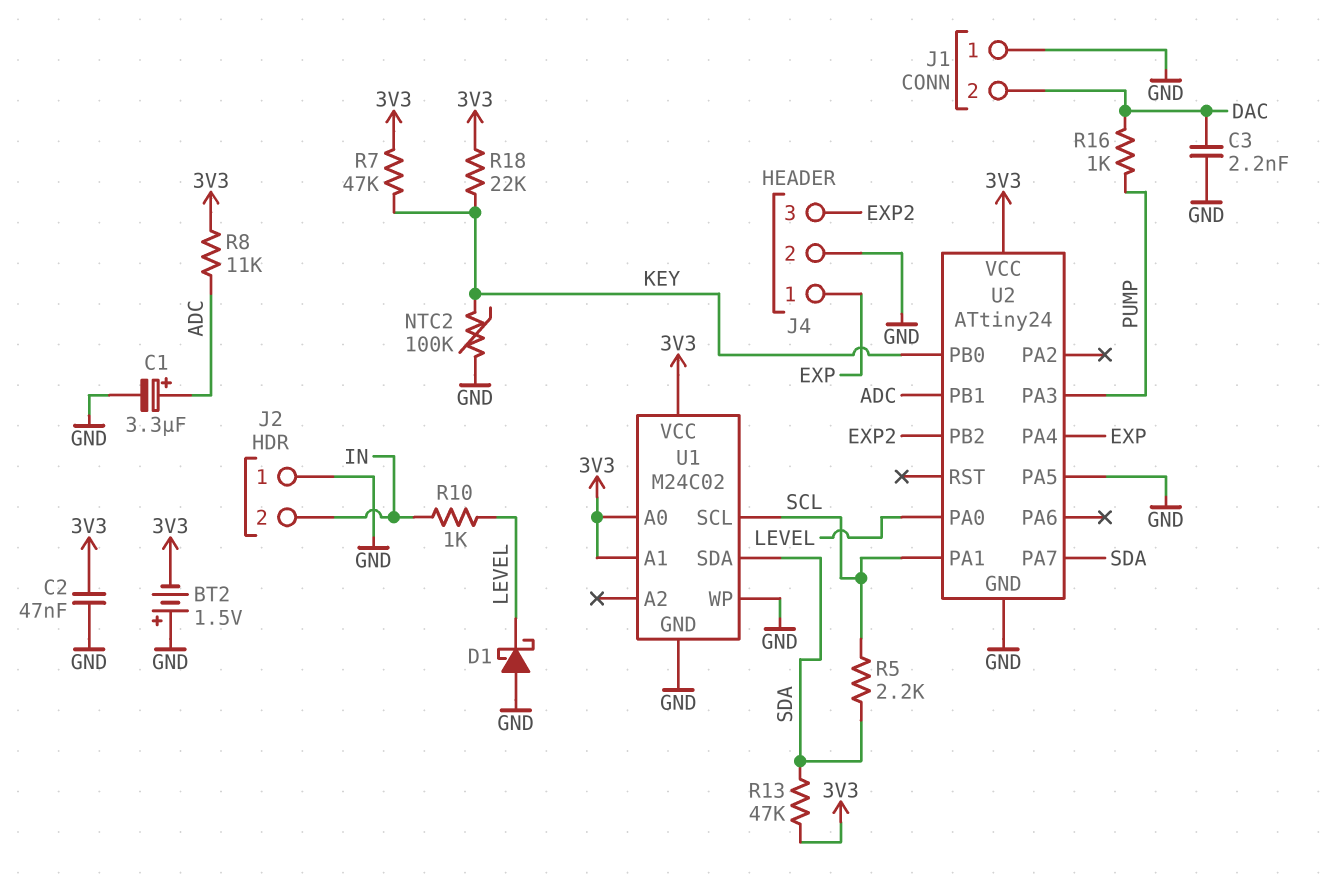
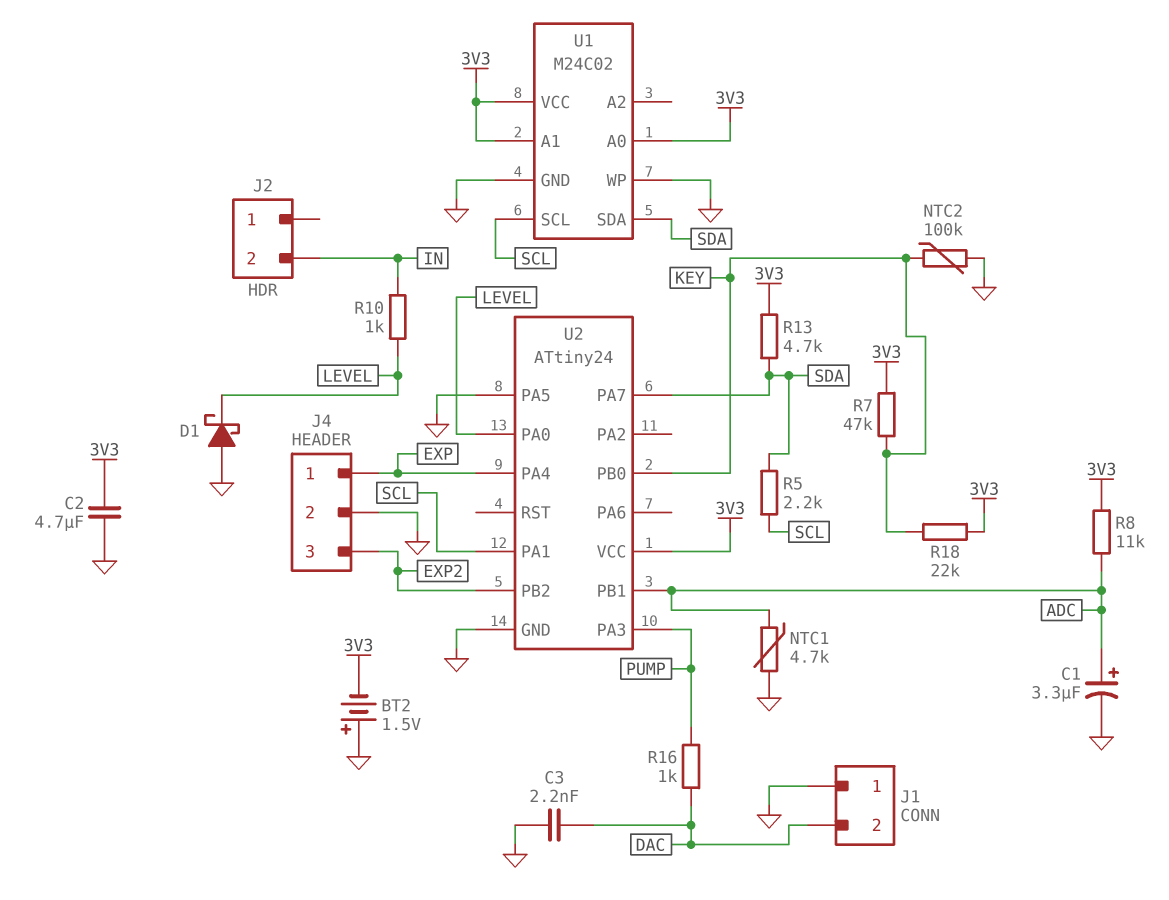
C2: 47nF (3V3, GND) -> 4.7uF (3V3, GND)
J2 pin 1: GND -> none
NTC1: none -> 4.7k (ADC, GND)
R13: 47k (3V3, SDA) -> 4.7k (3V3, SDA)

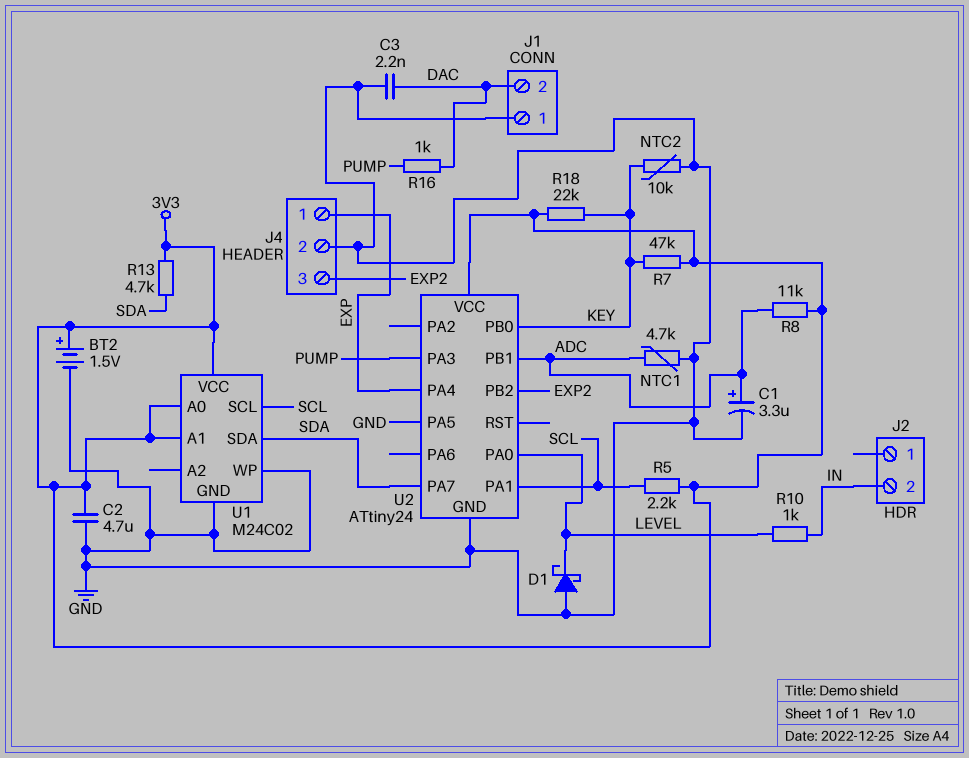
BT2: 1.5V (plus GND, minus 3V3) -> 1.5V (plus 3V3, minus GND)
NTC2: 100k (GND, KEY) -> 10k (GND, KEY)
R5: 2.2k (SCL, SDA) -> 2.2k (3V3, SCL)

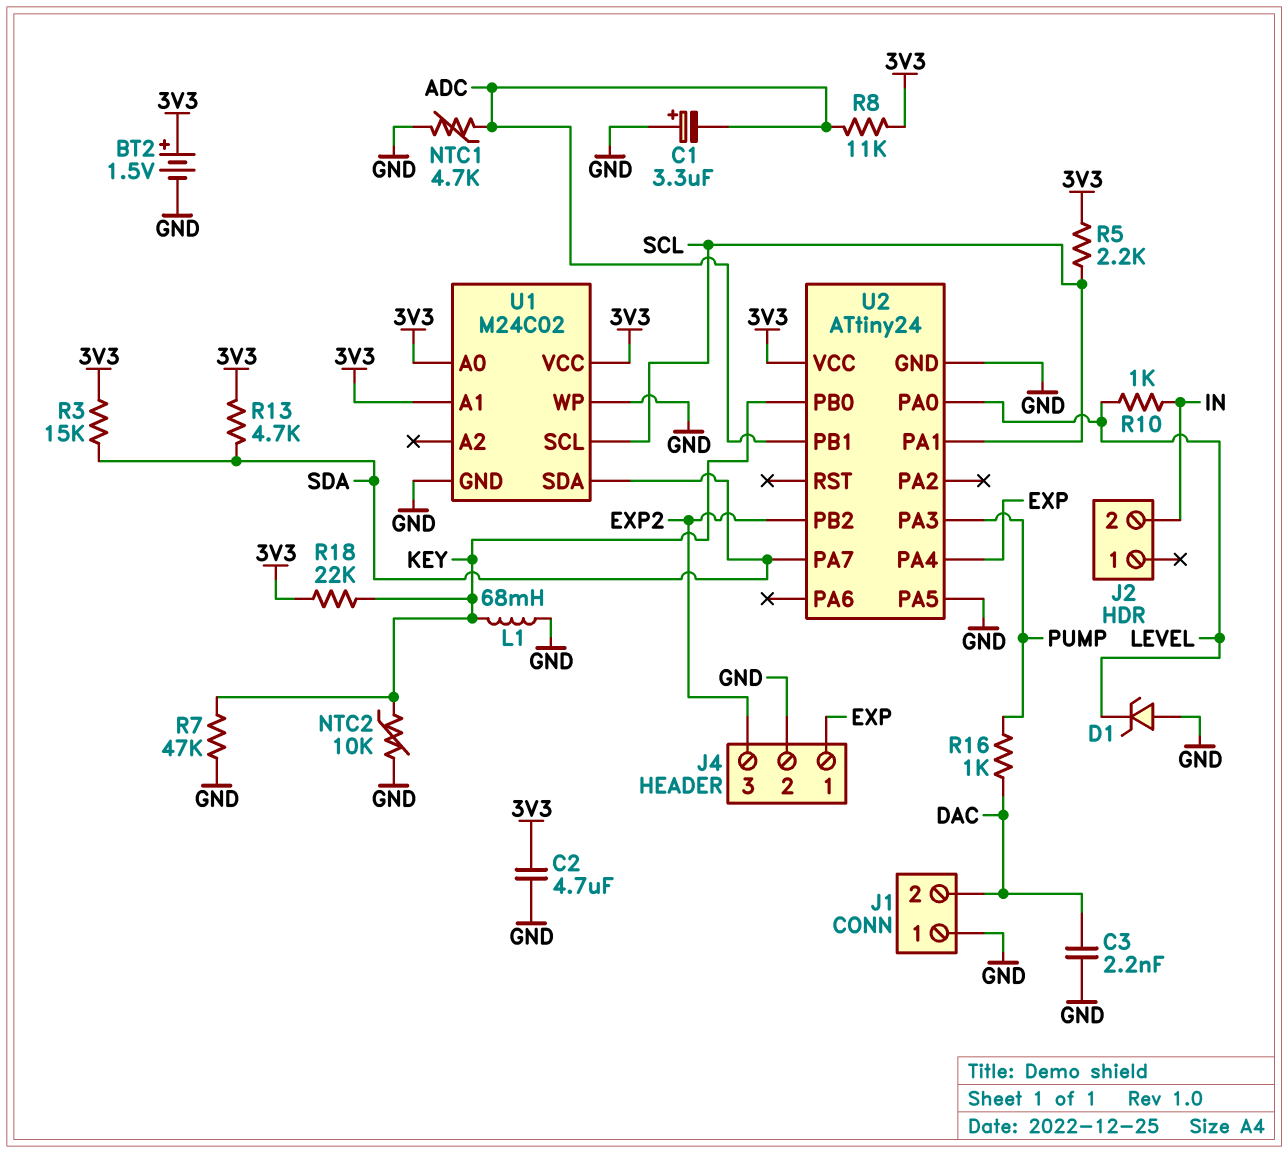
C1: 3.3uF (plus ADC, minus GND) -> 3.3uF (plus GND, minus ADC)
D1: schottky (A GND, K LEVEL) -> zener (A GND, K LEVEL)
L1: none -> 68mH (GND, KEY)
R3: none -> 15k (3V3, SDA)
R7: 47k (3V3, KEY) -> 47k (GND, KEY)

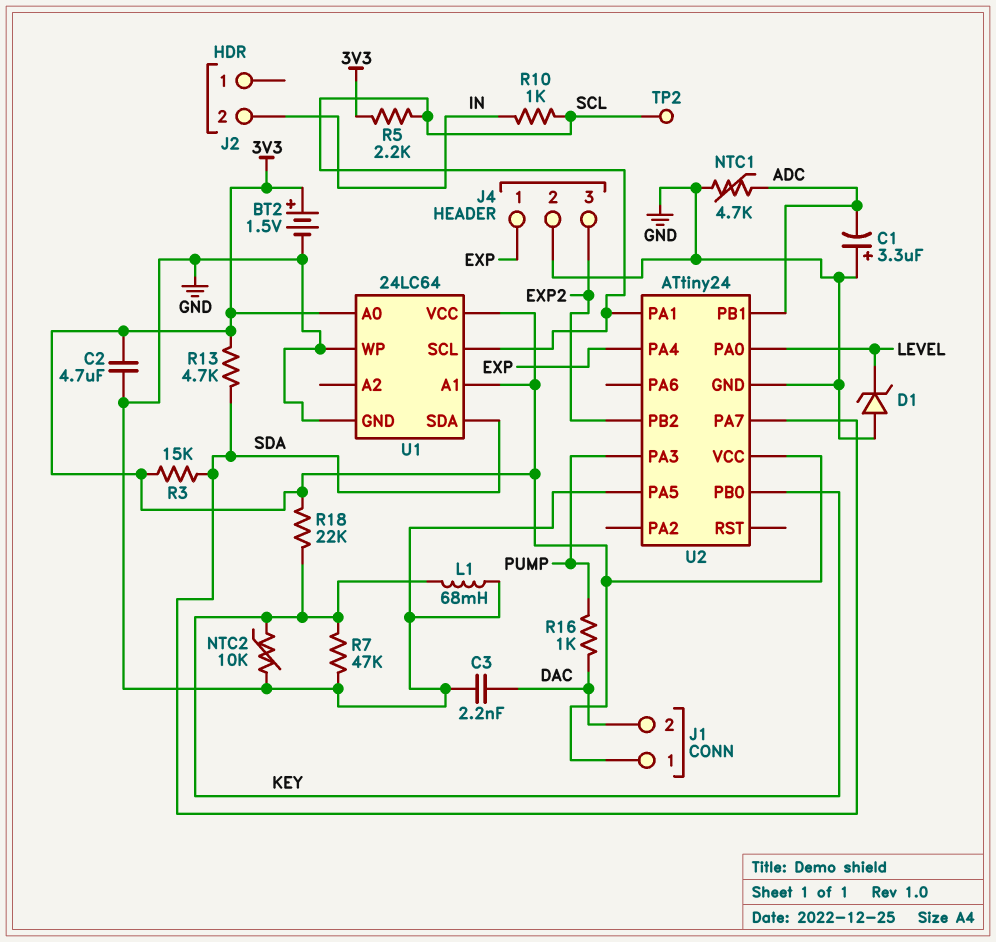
J1 pin 1: GND -> 3V3
R8: 11k (3V3, ADC) -> none
R10: 1k (IN, LEVEL) -> 1k (IN, SCL)
TP2: none -> test point (SCL)
U1: M24C02 -> 24LC64

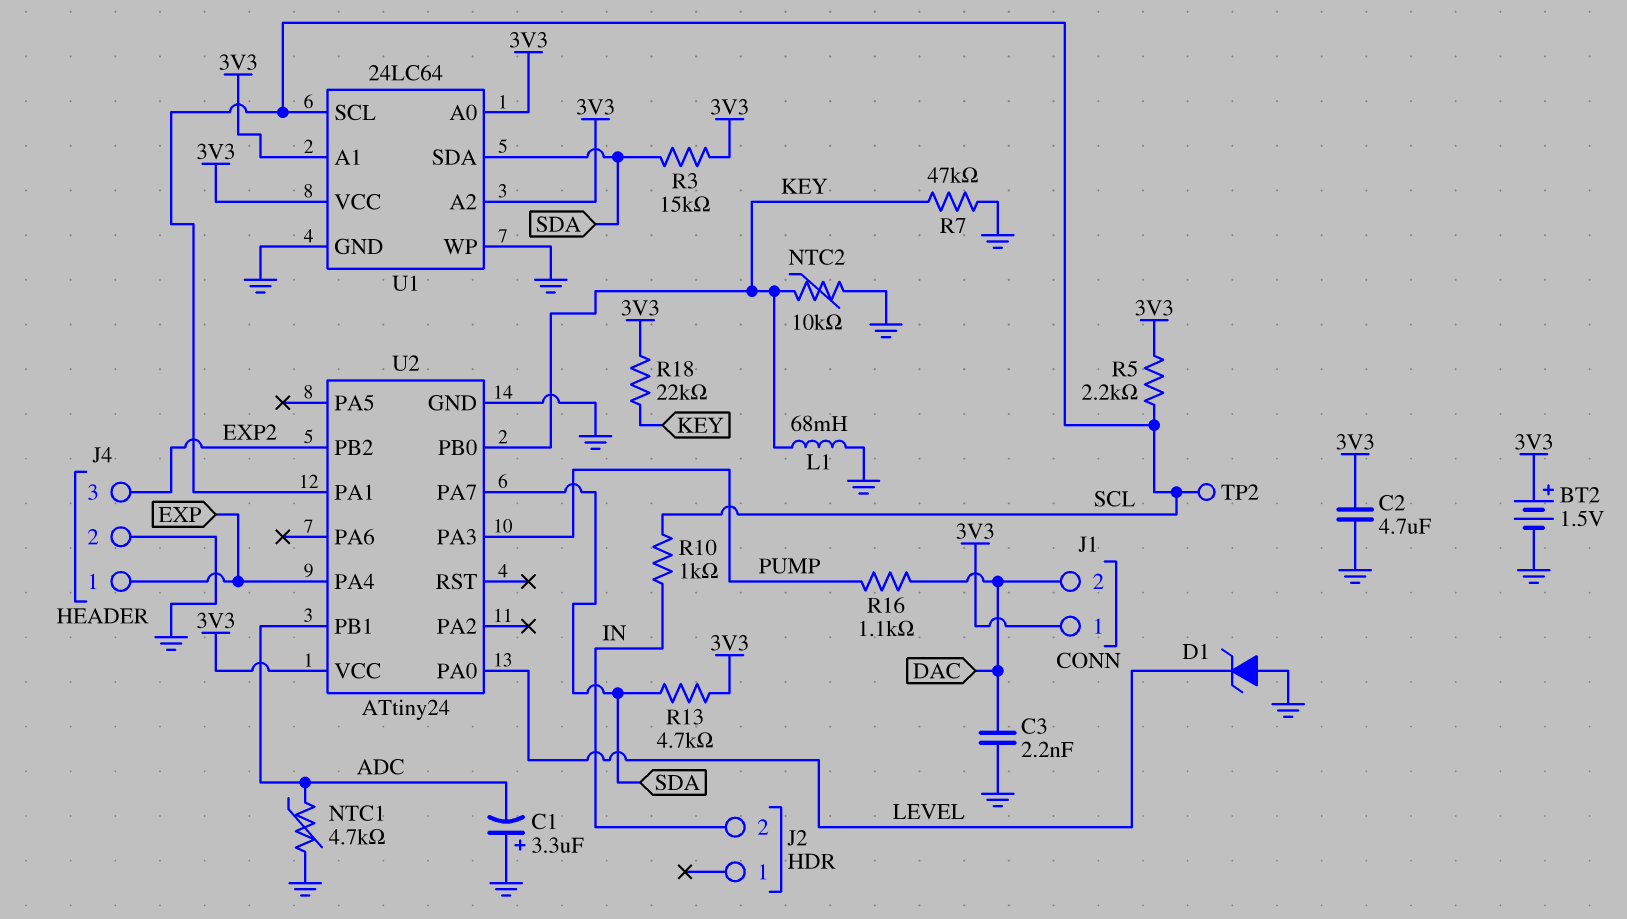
R16: 1k (DAC, PUMP) -> 1.1k (DAC, PUMP)
U1 pin A2: none -> 3V3
U2 pin PA5: GND -> none

